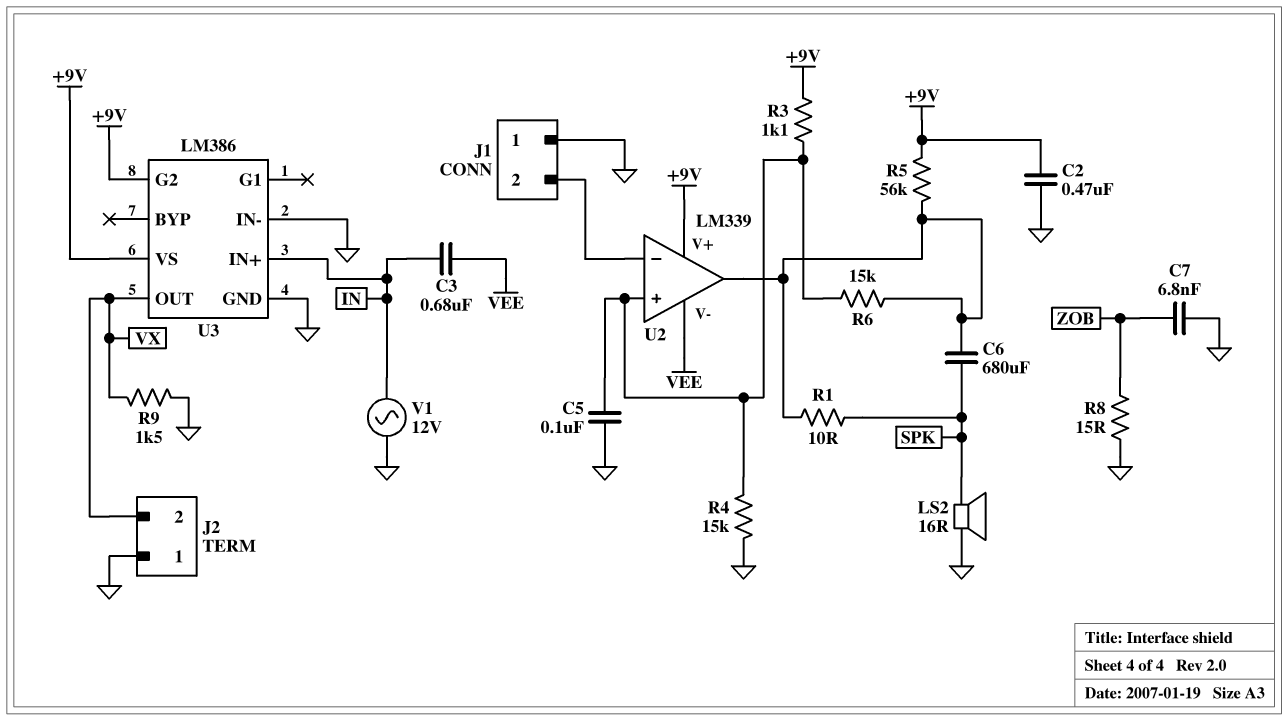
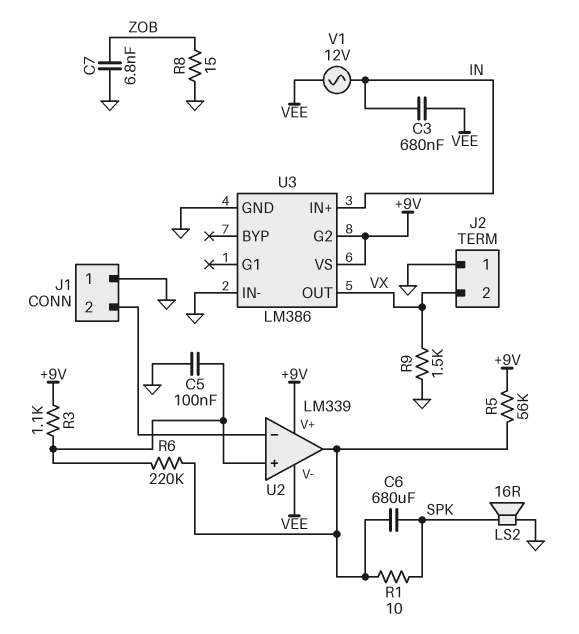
C2: 470nF (+9V, GND) -> none
R4: 15k (GND, U2/in+) -> none
R6: 15k (U2/in+, U2/out) -> 220k (U2/in+, U2/out)
V1: AC 12V (GND, IN) -> AC 12V (IN, VEE)

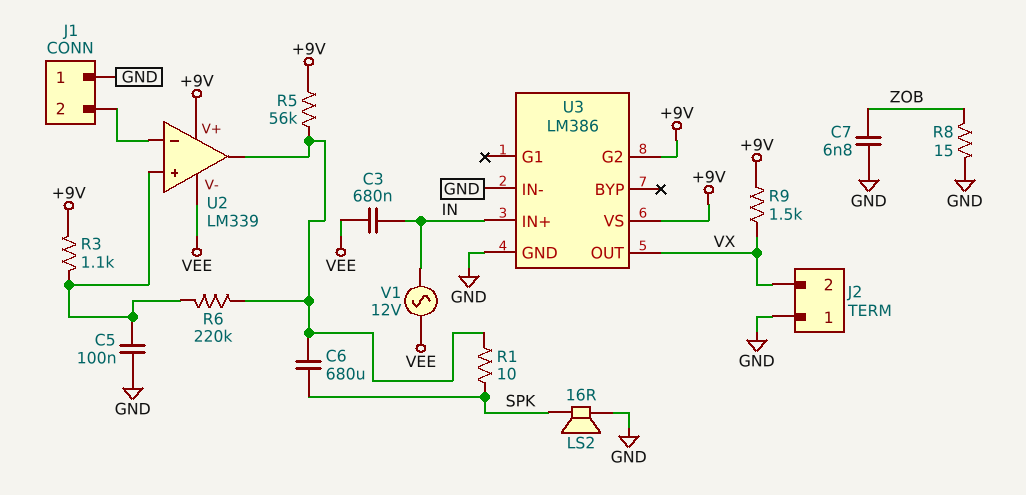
R9: 1.5k (GND, VX) -> 1.5k (+9V, VX)

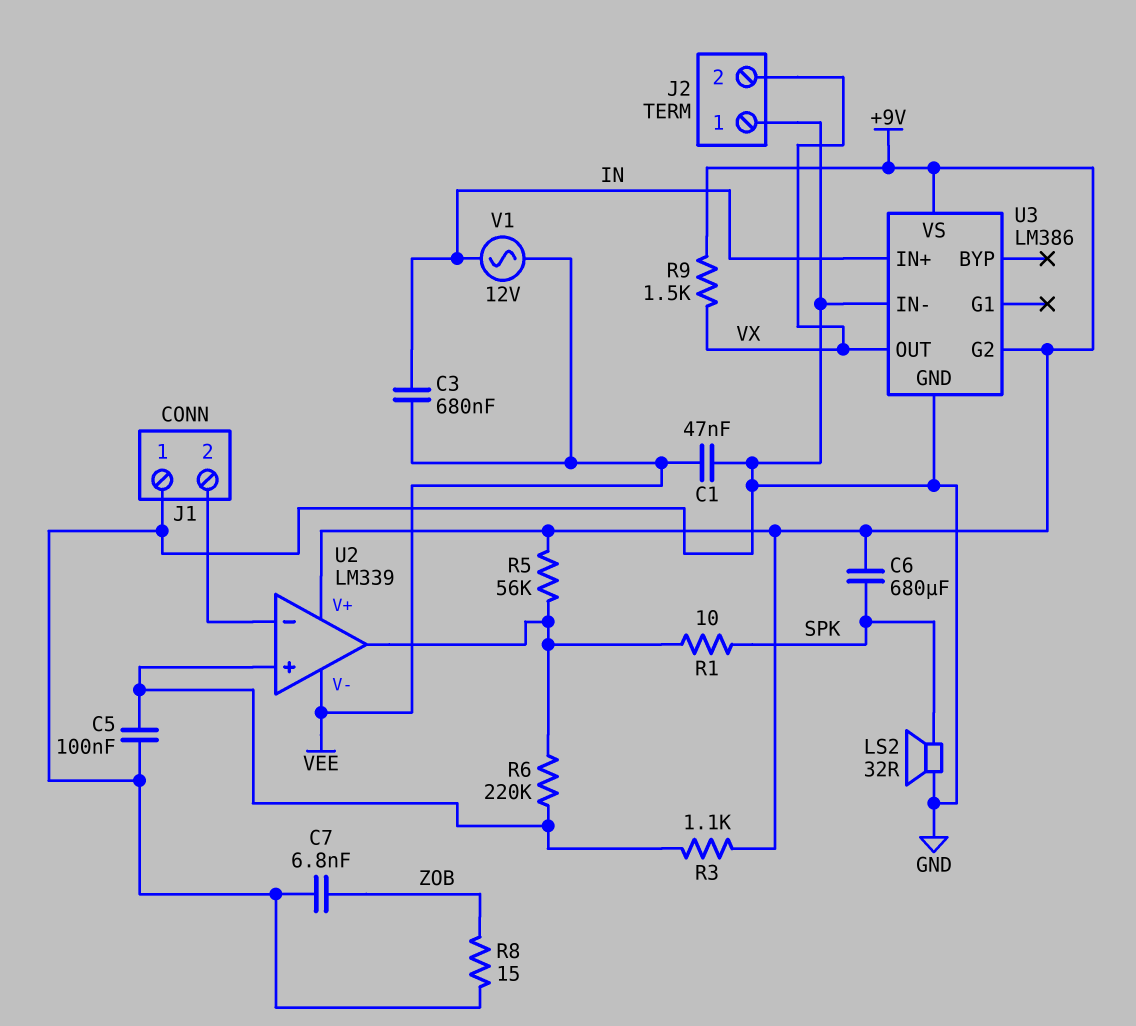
C1: none -> 47nF (GND, VEE)
C6: 680uF (SPK, U2/out) -> 680uF (+9V, SPK)
LS2: speaker 16R (GND, SPK) -> speaker 32R (GND, SPK)

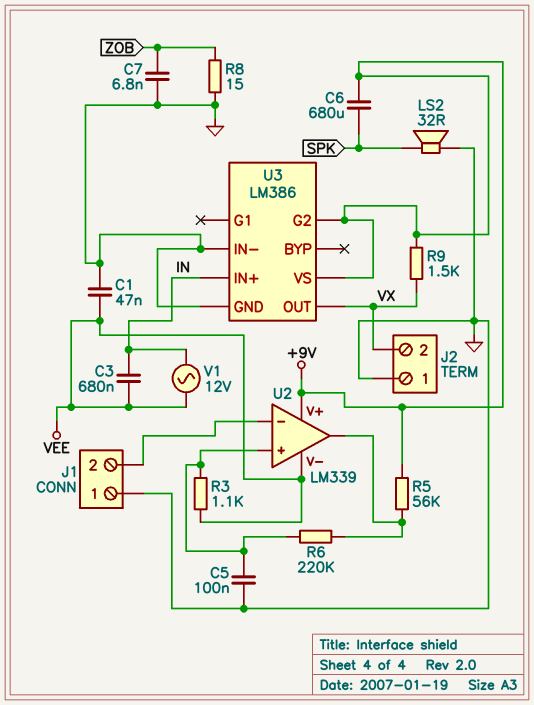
R1: 10 (SPK, U2/out) -> none
R3: 1.1k (+9V, U2/in+) -> 1.1k (U2/in+, VEE)

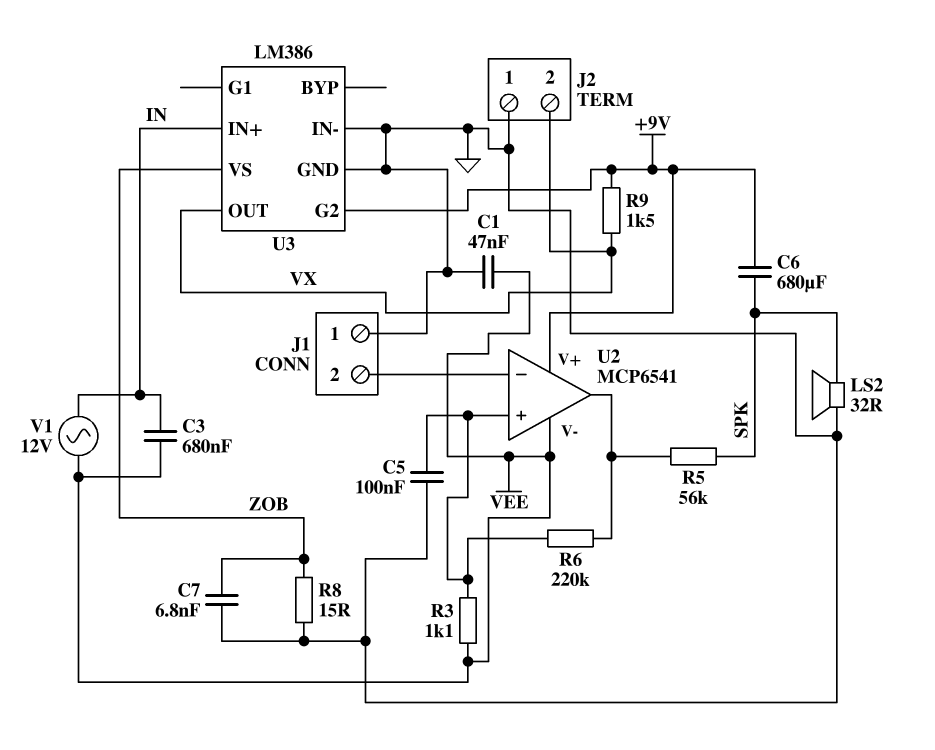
R5: 56k (+9V, U2/out) -> 56k (SPK, U2/out)
U2: LM339 -> MCP6541
U3 pin VS: +9V -> ZOB

